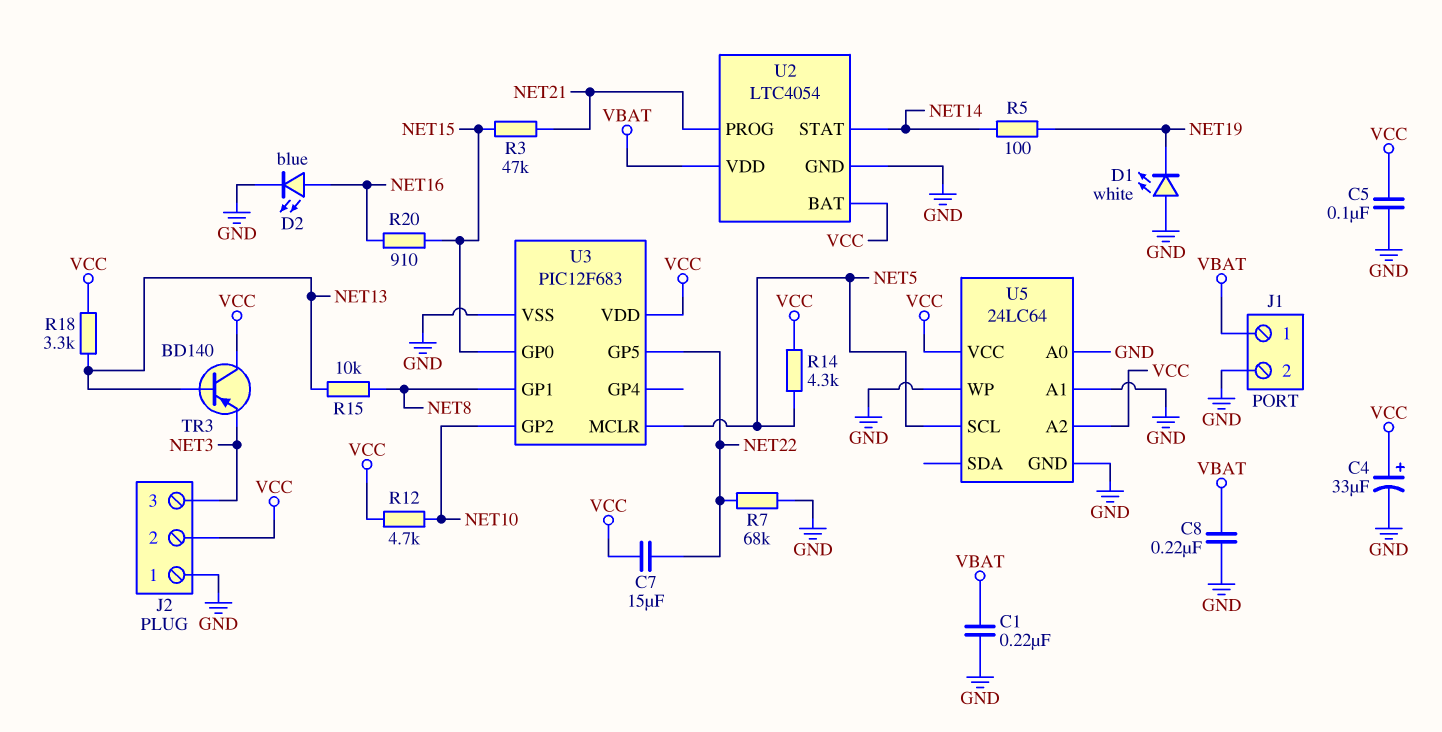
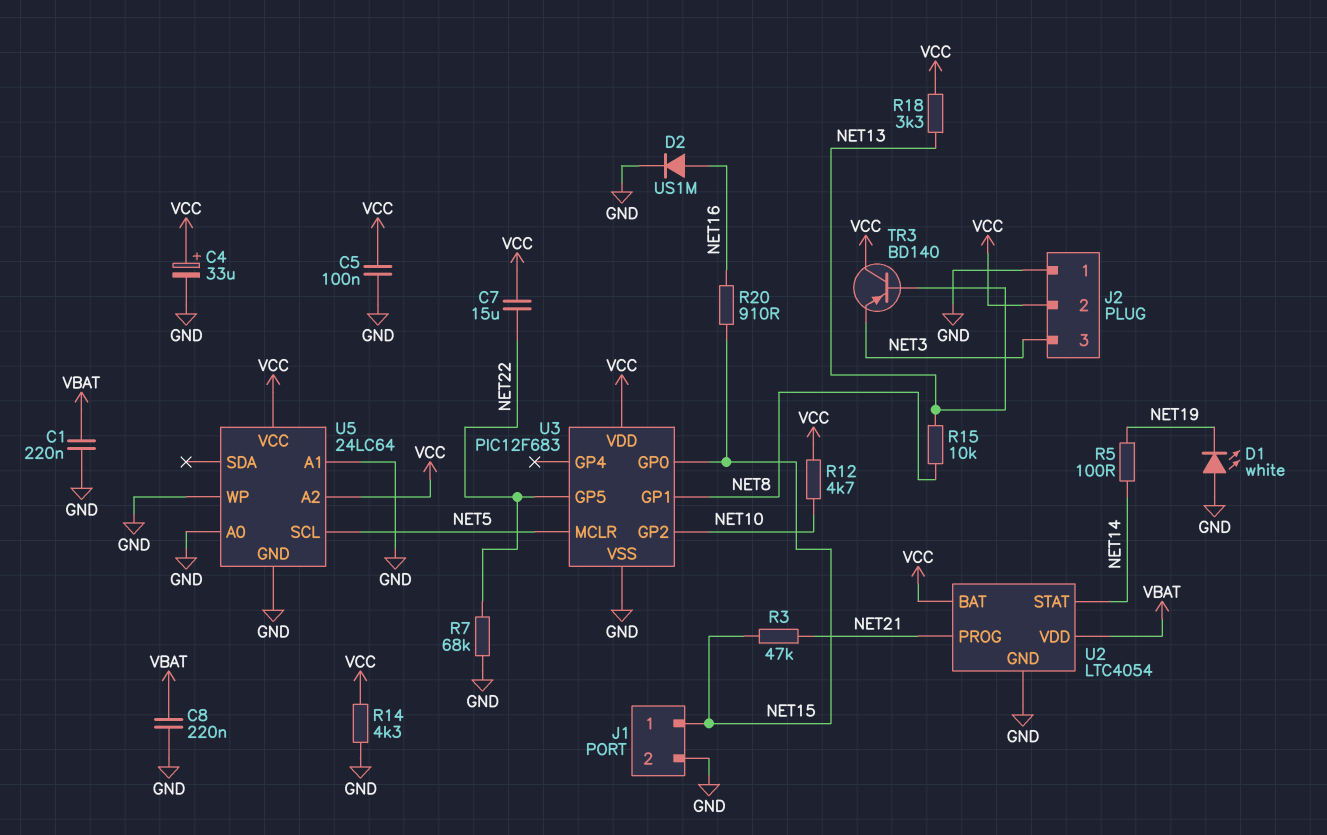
D2: LED blue (A NET16, K GND) -> diode US1M (A NET16, K GND)
J1 pin 1: VBAT -> NET15
R14: 4.3k (NET5, VCC) -> 4.3k (GND, VCC)

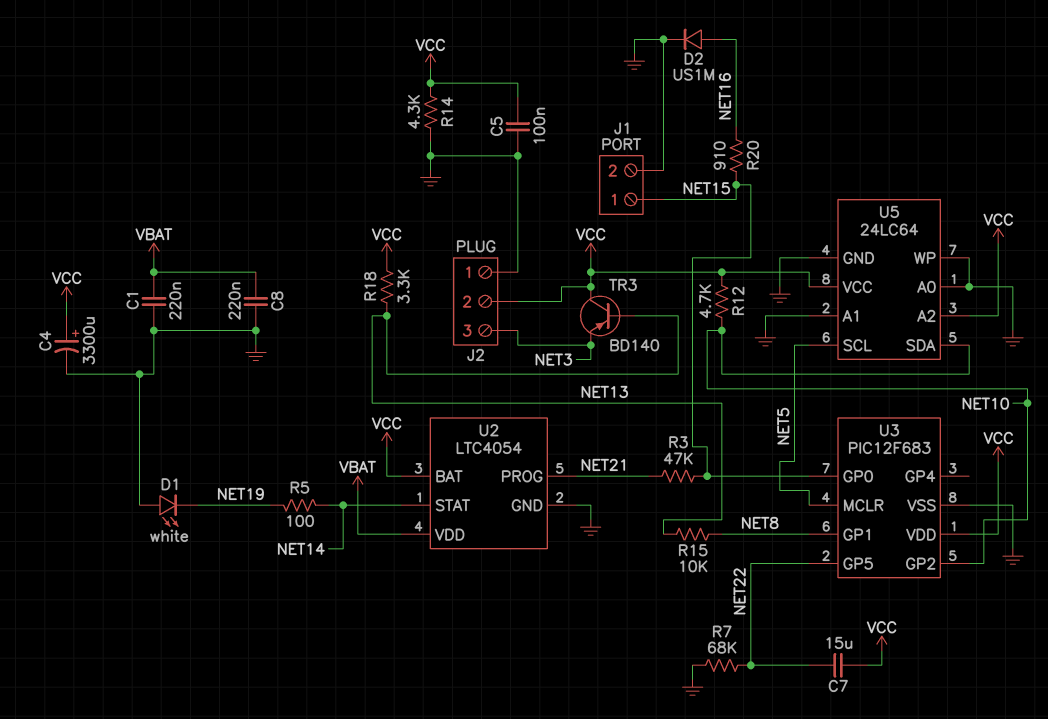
C4: 33uF (plus VCC, minus GND) -> 3300uF (plus VCC, minus GND)
U5 pin SDA: none -> NET10

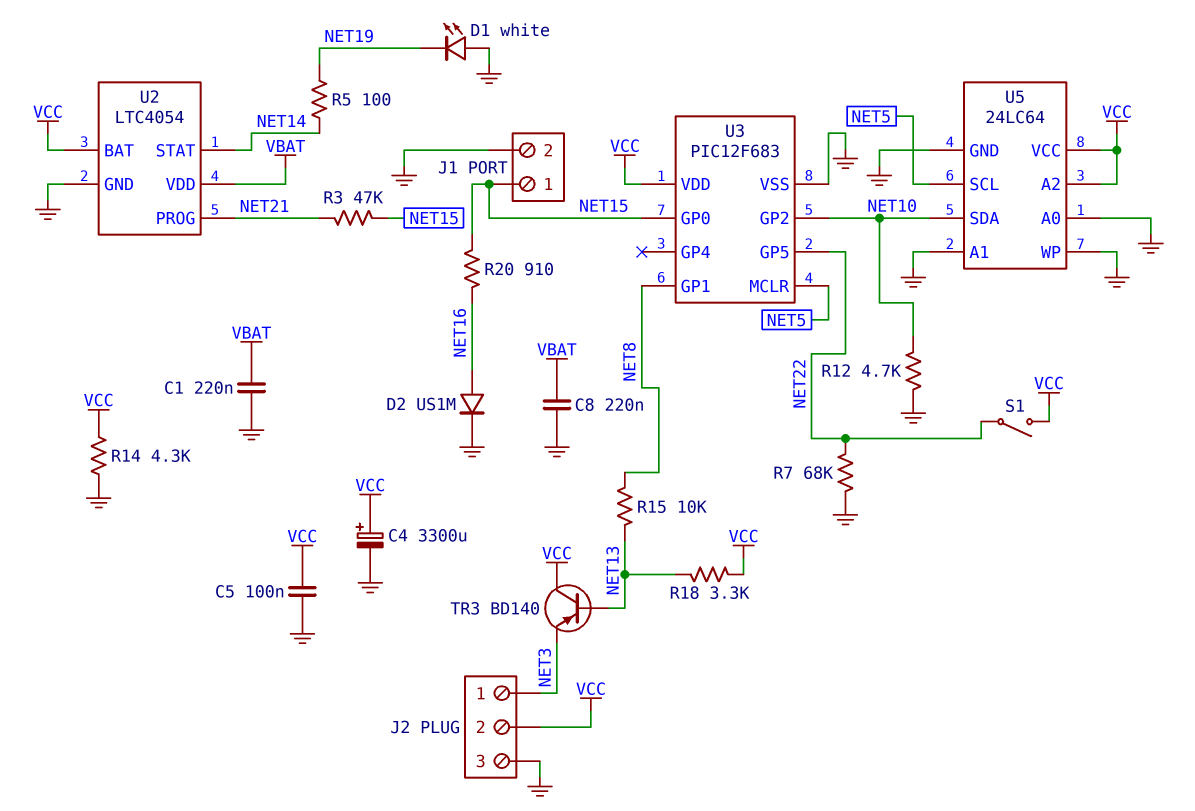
C7: 15uF (NET22, VCC) -> none
J2 pin 1: GND -> NET3
J2 pin 3: NET3 -> GND
R12: 4.7k (NET10, VCC) -> 4.7k (GND, NET10)
S1: none -> switch (NET22, VCC)

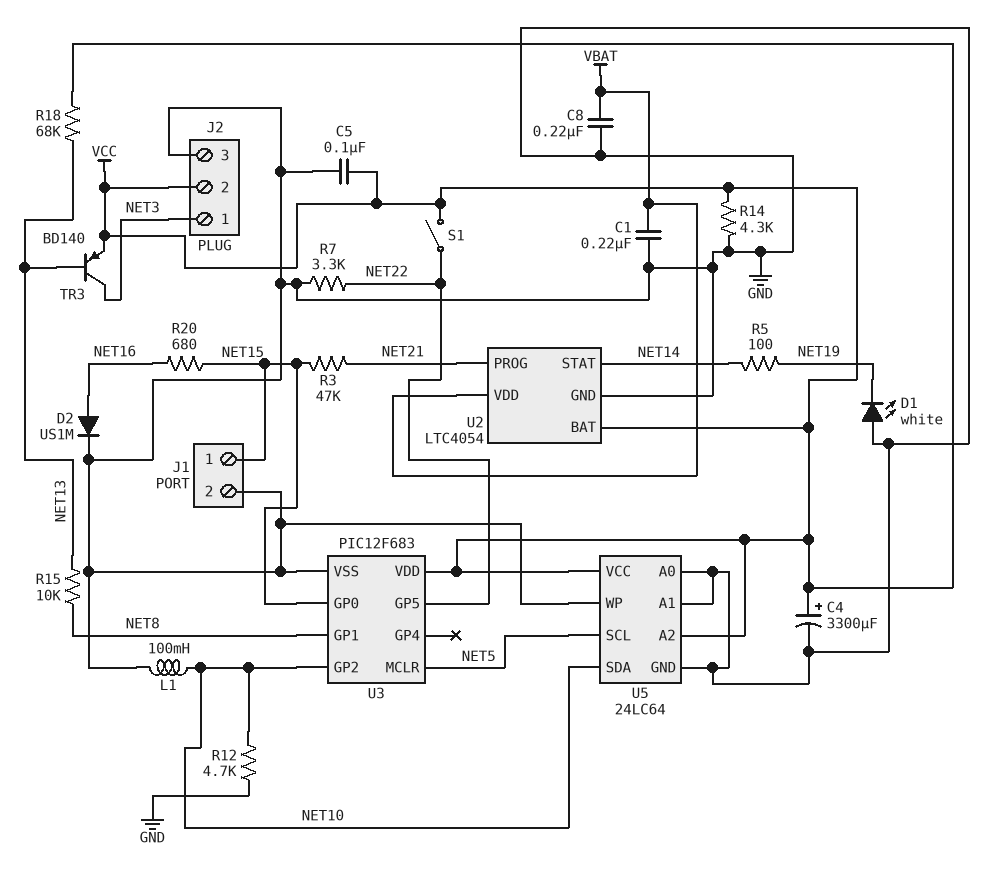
L1: none -> 100mH (GND, NET10)
R7: 68k (GND, NET22) -> 3.3k (GND, NET22)
R18: 3.3k (NET13, VCC) -> 68k (NET13, VCC)
R20: 910 (NET15, NET16) -> 680 (NET15, NET16)
TR3: PNP BD140 (B NET13, C VCC, E NET3) -> PNP BD140 (B NET13, C NET3, E VCC)

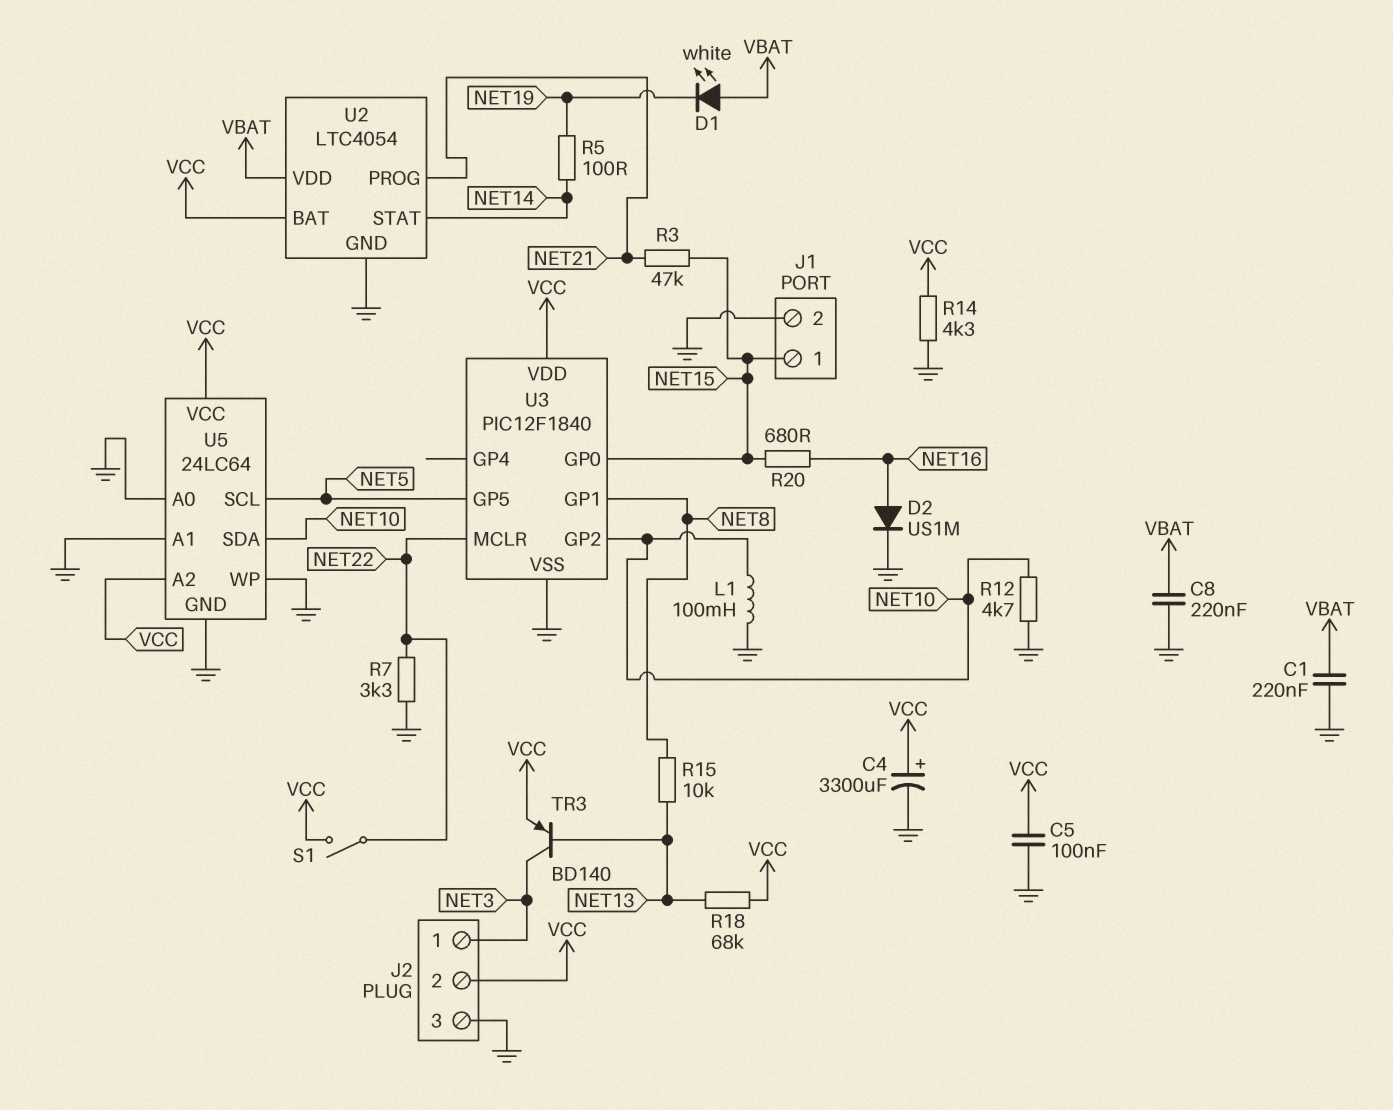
D1: LED white (A GND, K NET19) -> LED white (A VBAT, K NET19)
U3: PIC12F683 -> PIC12F1840
U3 pin GP5: NET22 -> NET5
U3 pin MCLR: NET5 -> NET22

